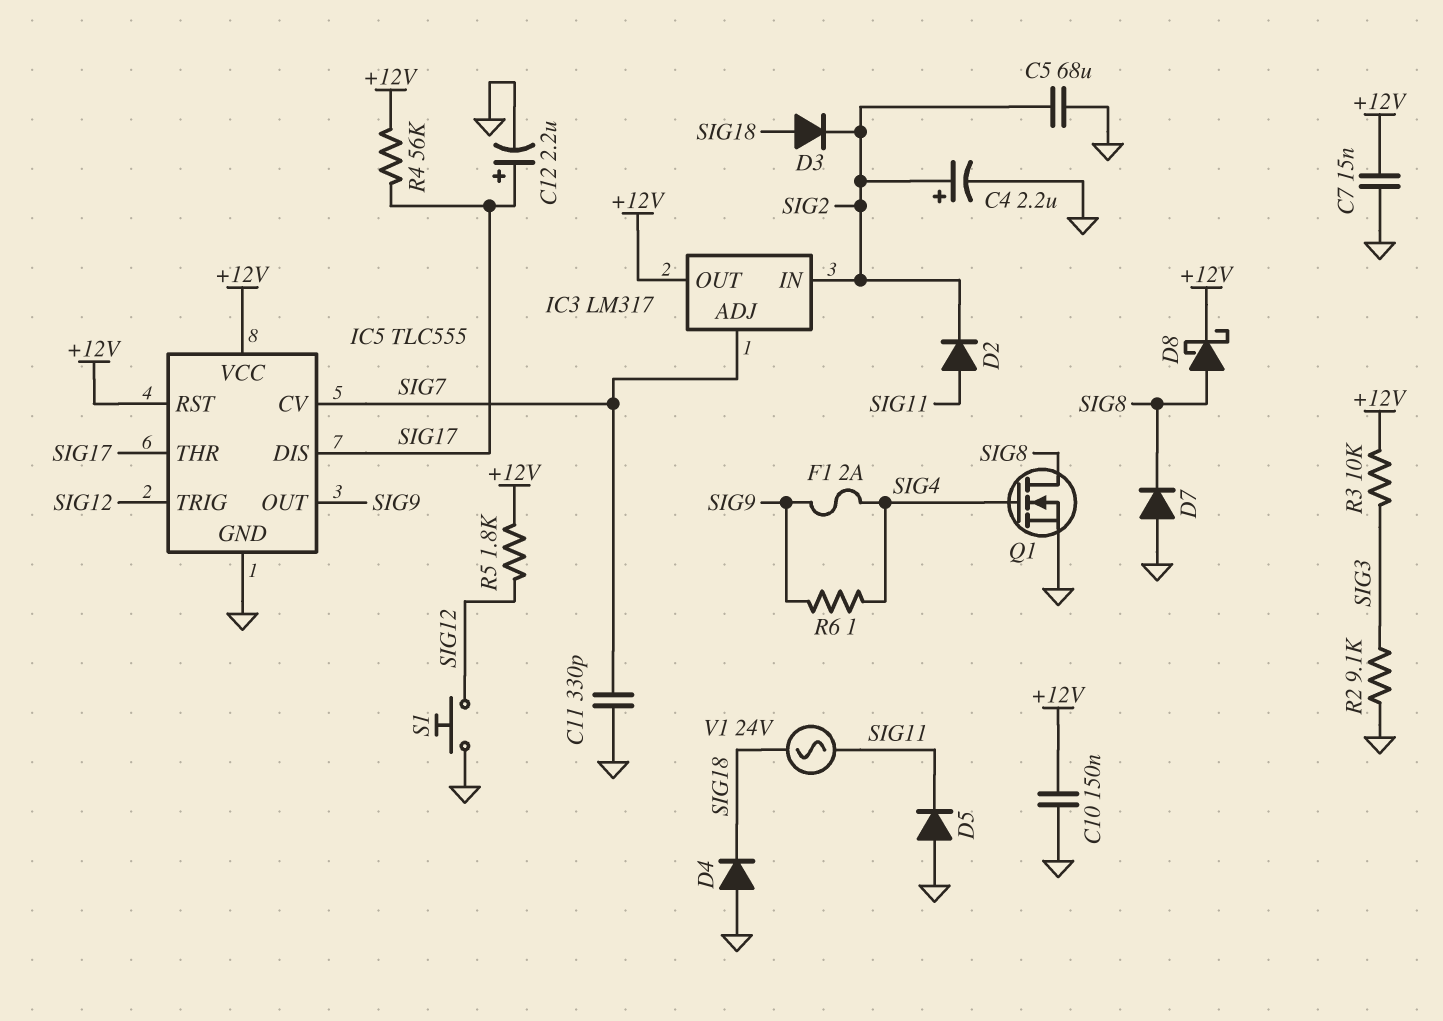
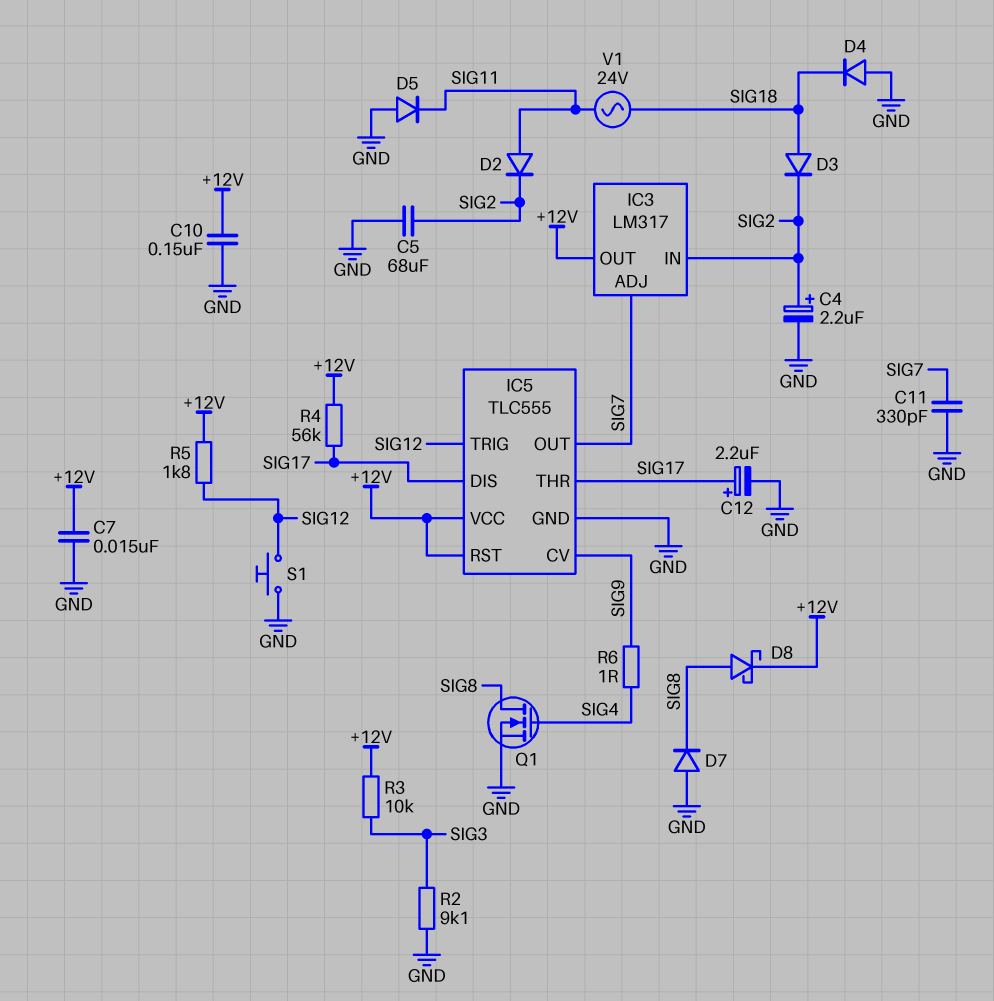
F1: 2A (SIG4, SIG9) -> none
IC5 pin CV: SIG7 -> SIG9
IC5 pin OUT: SIG9 -> SIG7

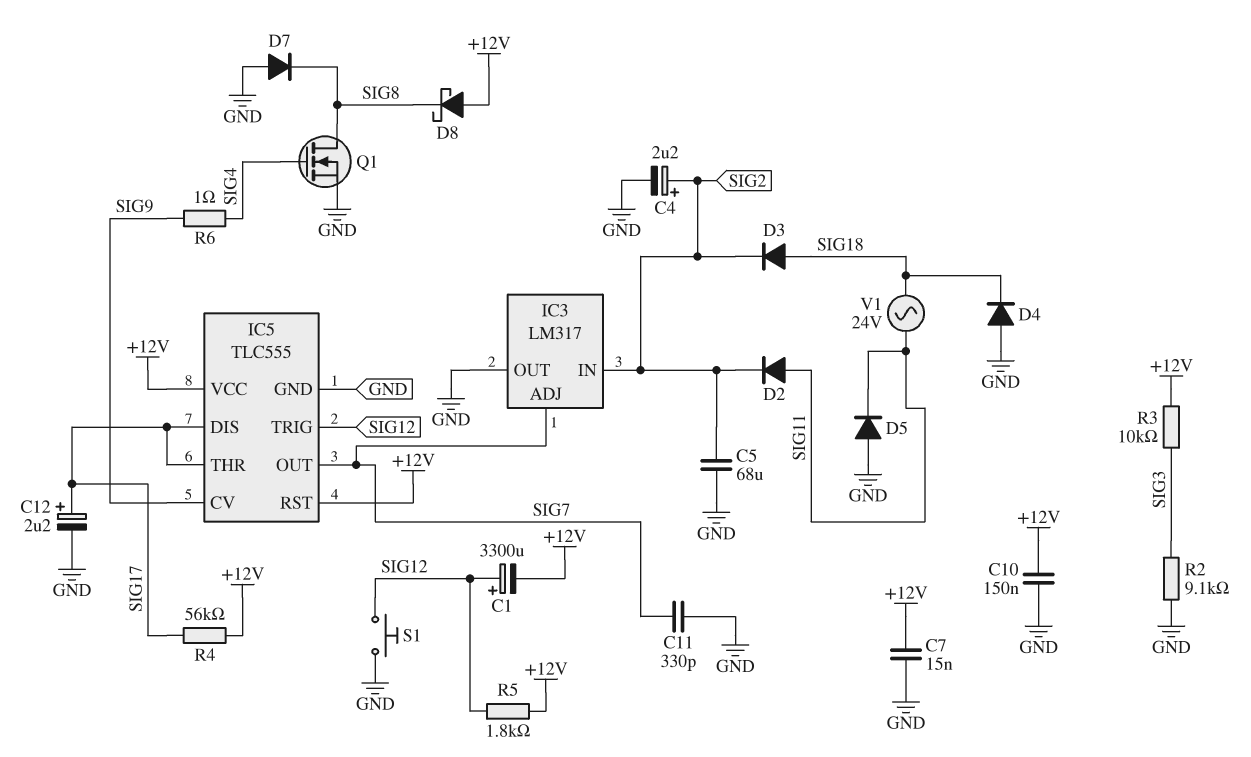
C1: none -> 3300uF (plus SIG12, minus +12V)
D8: schottky (A SIG8, K +12V) -> schottky (A +12V, K SIG8)
IC3 pin OUT: +12V -> GND

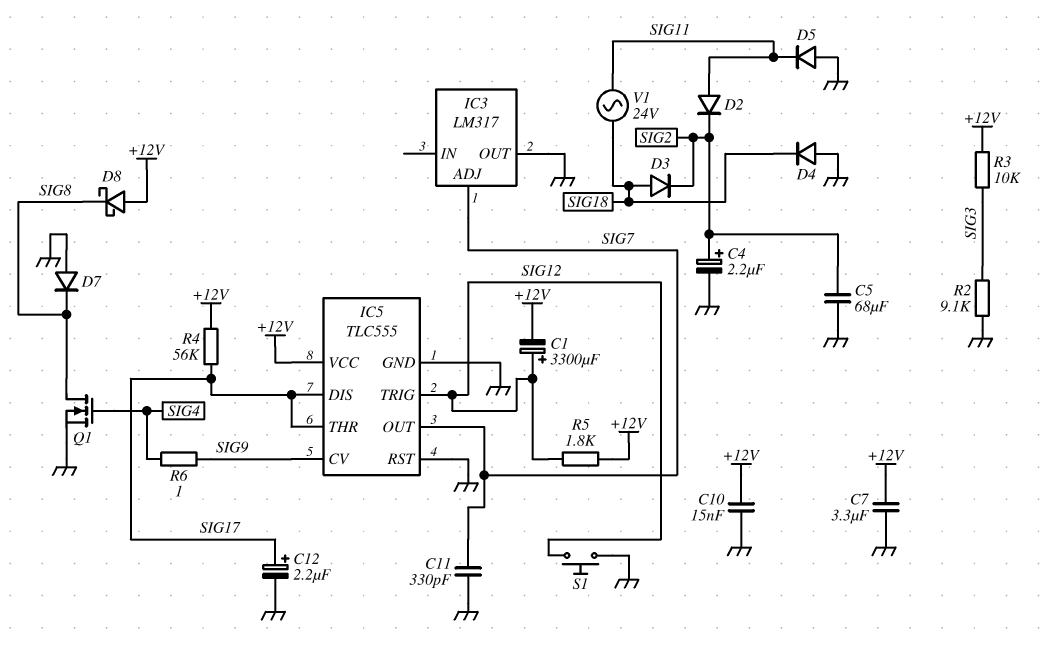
C7: 15nF (+12V, GND) -> 3.3uF (+12V, GND)
C10: 150nF (+12V, GND) -> 15nF (+12V, GND)
IC3 pin IN: SIG2 -> none
IC5 pin RST: +12V -> GND

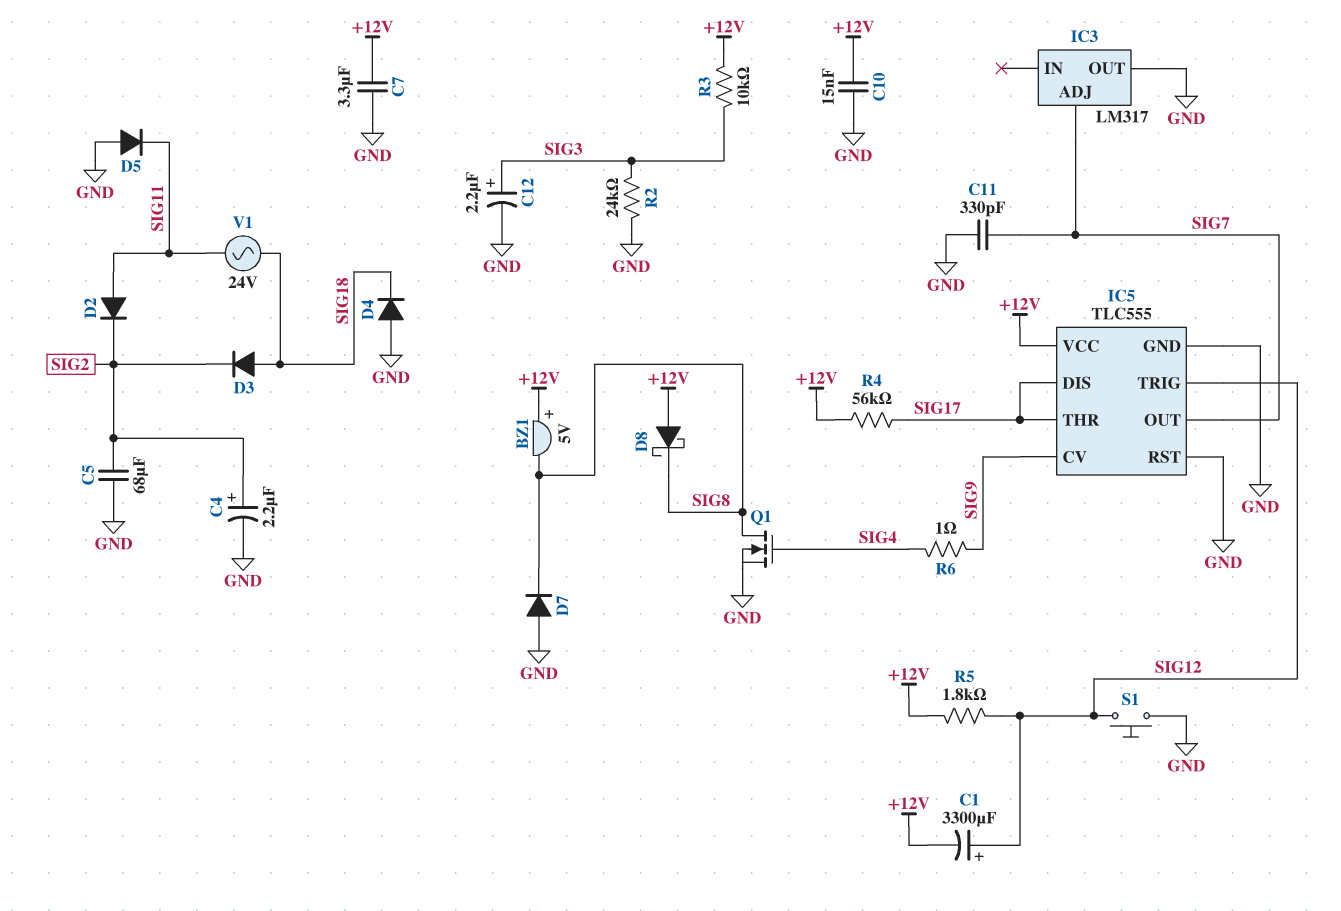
BZ1: none -> buzzer 5V (plus +12V, minus SIG8)
C12: 2.2uF (plus SIG17, minus GND) -> 2.2uF (plus SIG3, minus GND)
R2: 9.1k (GND, SIG3) -> 24k (GND, SIG3)

